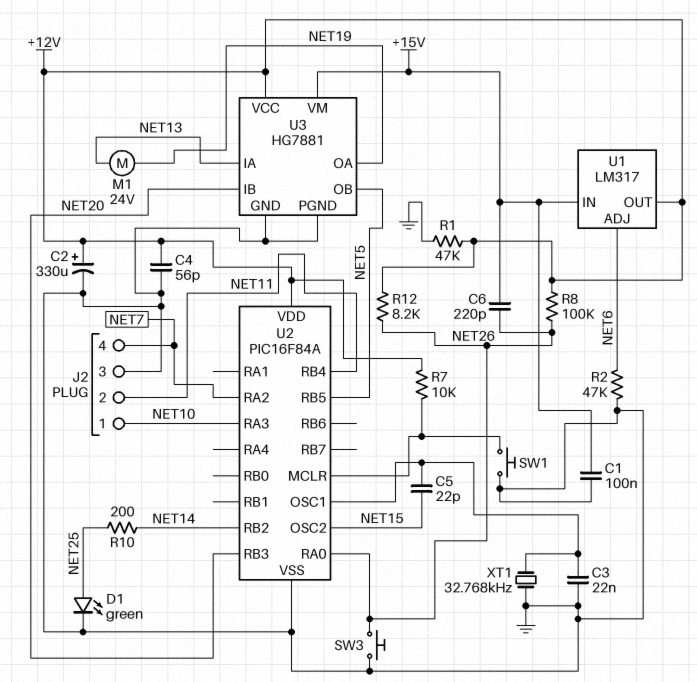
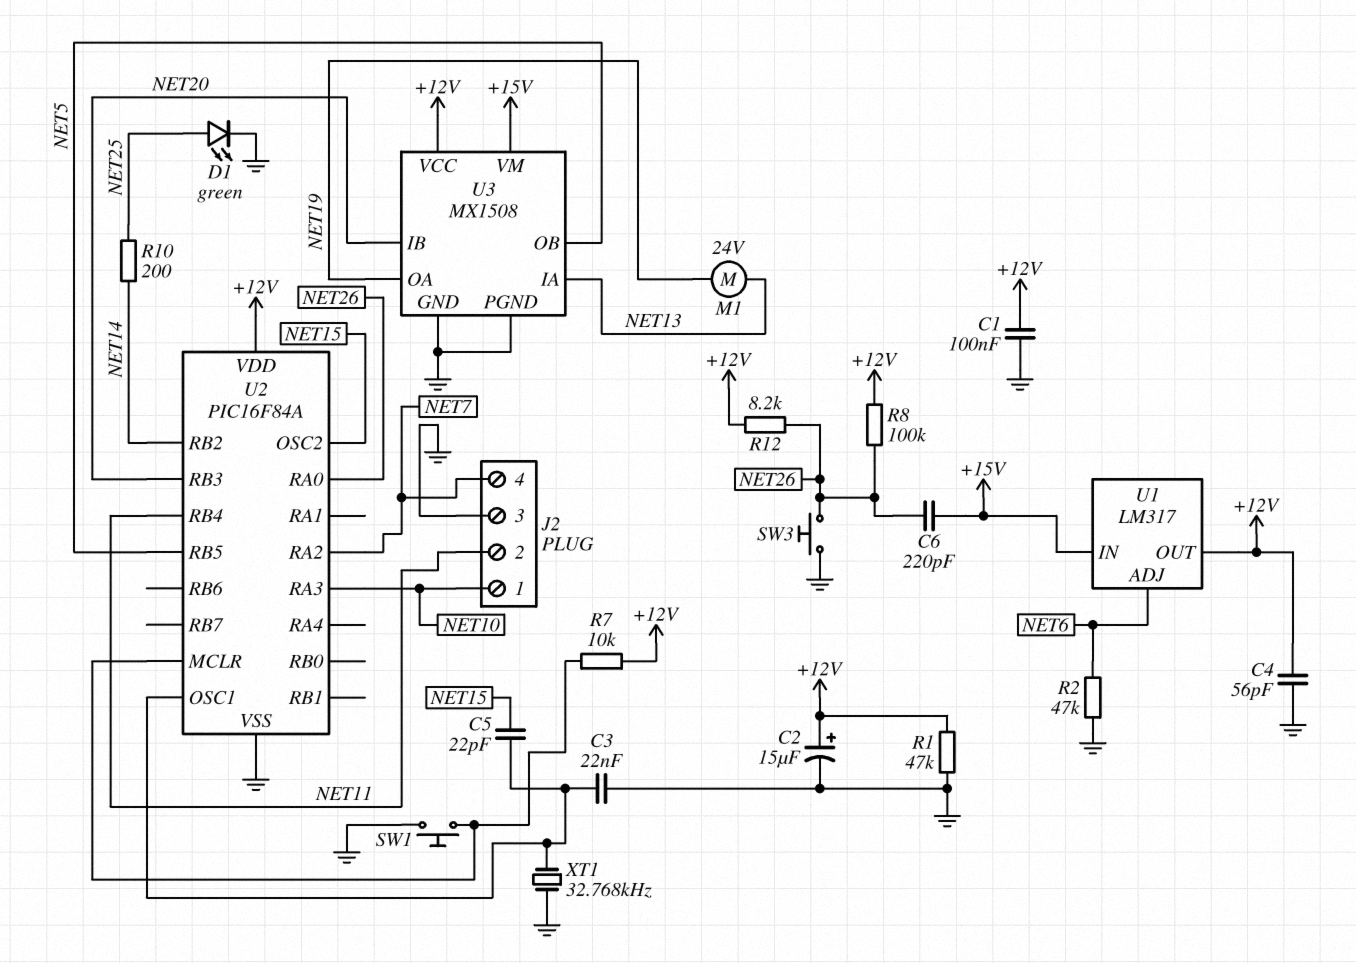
C1: 100nF (+15V, GND) -> 100nF (+12V, GND)
C2: 330uF (plus +12V, minus GND) -> 15uF (plus +12V, minus GND)
U3: HG7881 -> MX1508

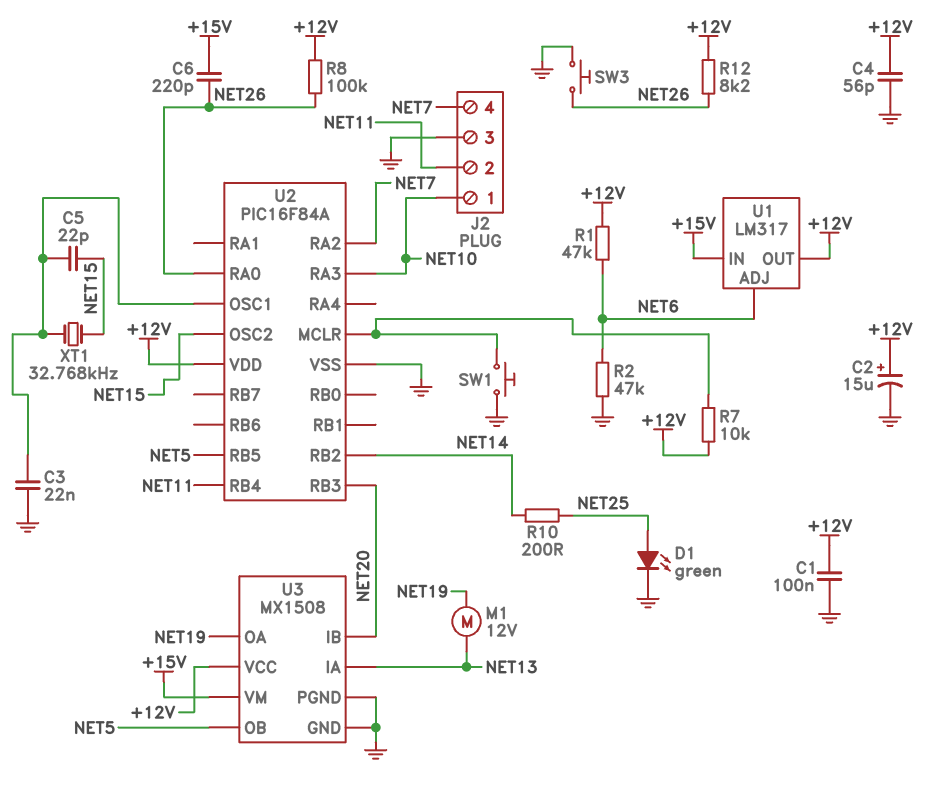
M1: motor 24V (NET13, NET19) -> motor 12V (NET13, NET19)
R1: 47k (+12V, GND) -> 47k (+12V, NET6)
XT1: 32.768kHz (GND, U2/OSC1) -> 32.768kHz (NET15, U2/OSC1)

